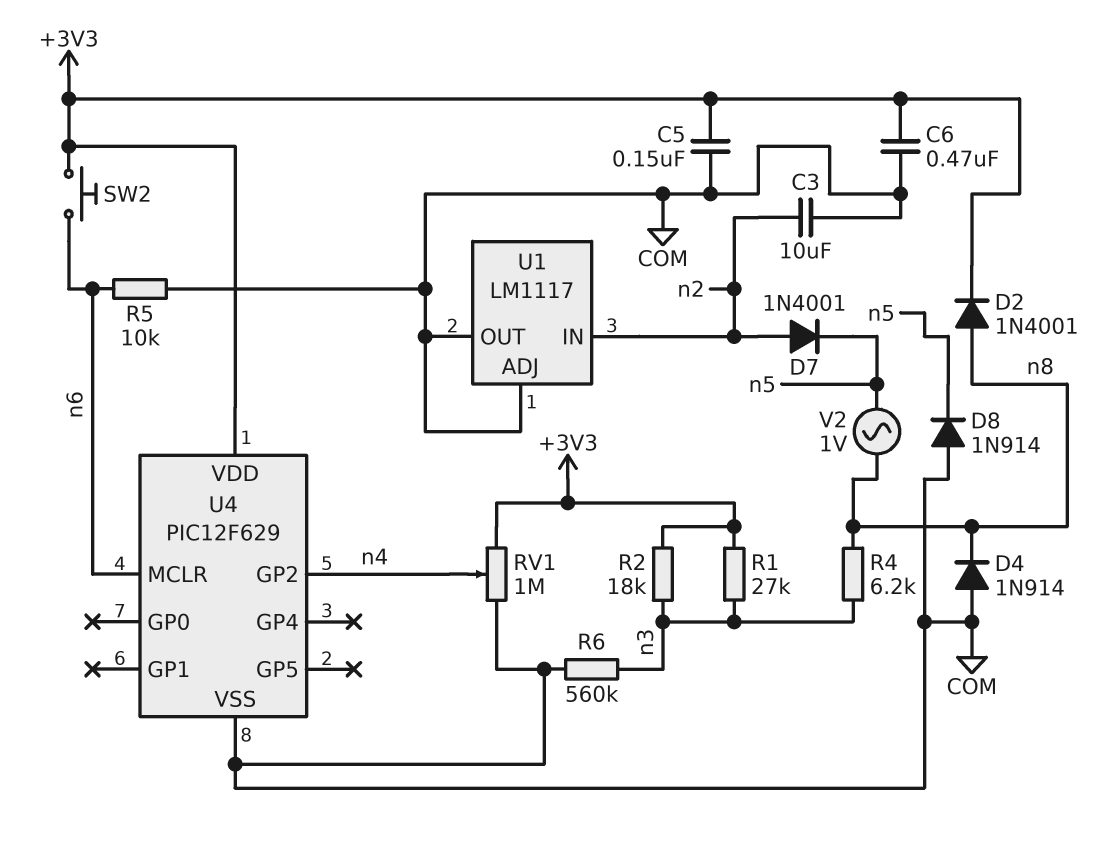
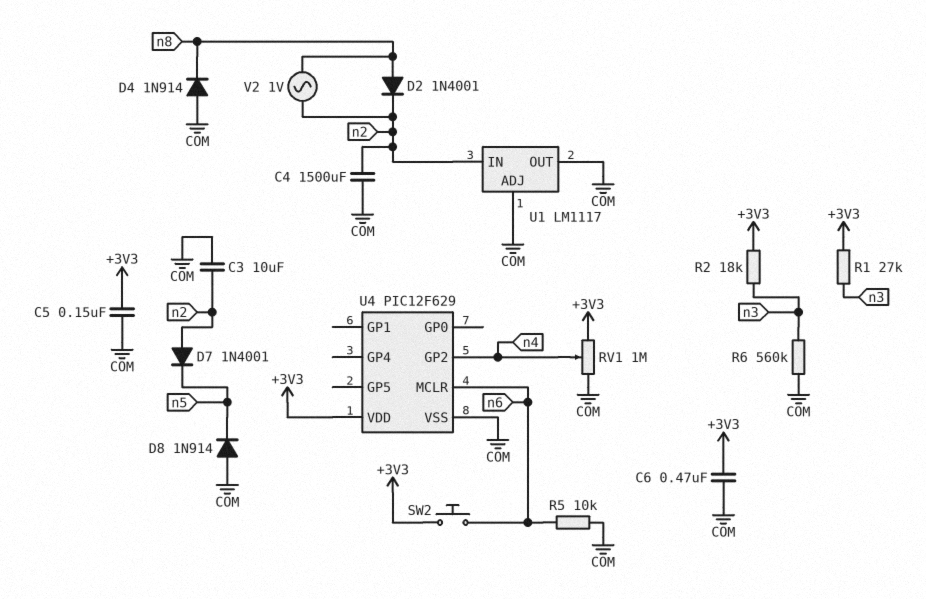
C4: none -> 1500uF (COM, n2)
D2: diode 1N4001 (A n8, K +3V3) -> diode 1N4001 (A n8, K n2)
R4: 6.2k (n3, n8) -> none
V2: AC 1V (n5, n8) -> AC 1V (n2, n8)

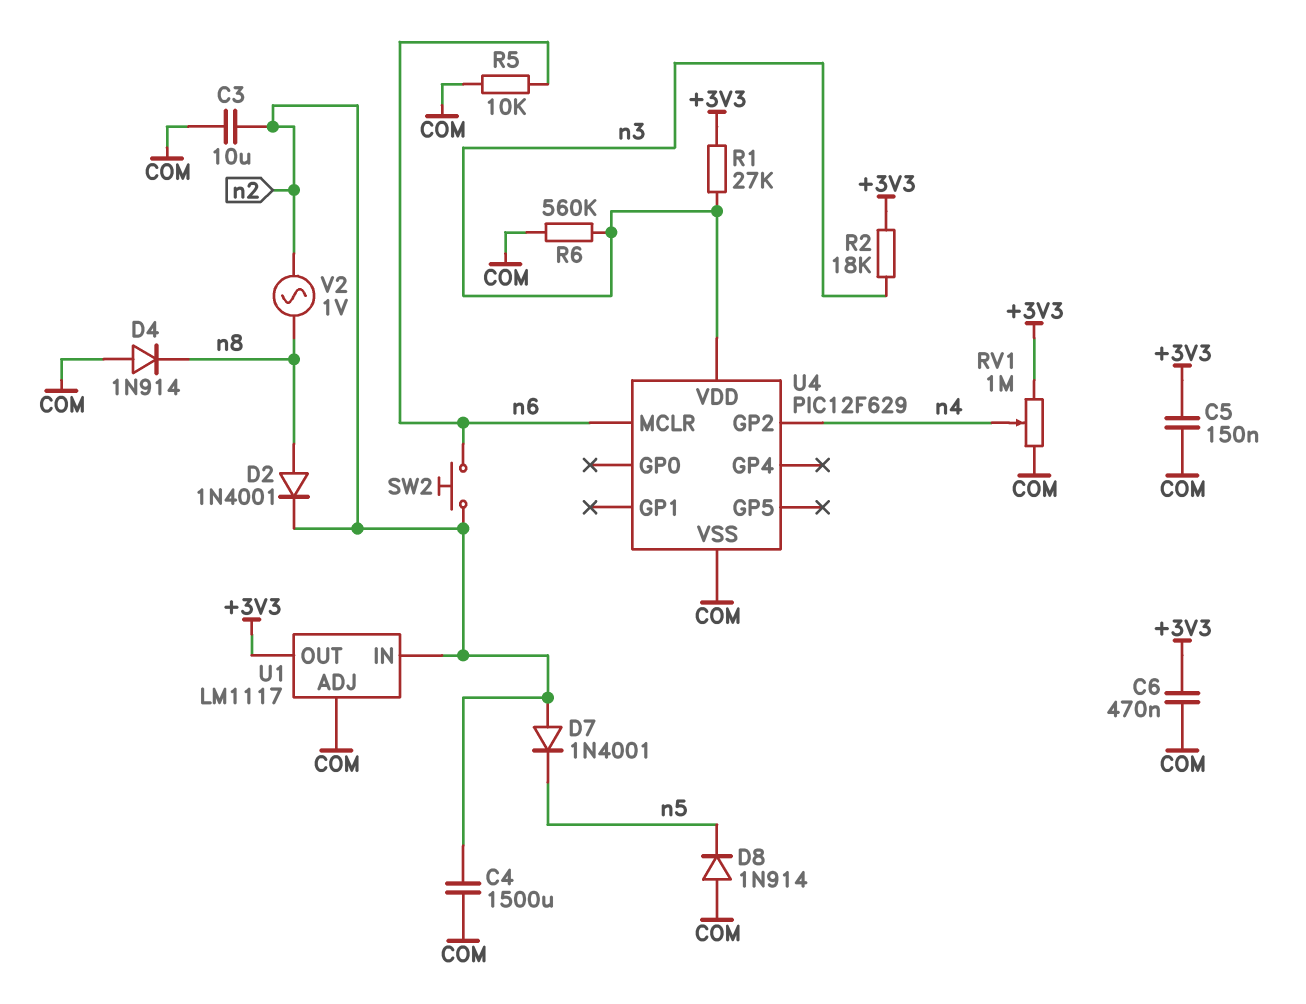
SW2: button (+3V3, n6) -> button (n2, n6)
U1 pin OUT: COM -> +3V3
U4 pin VDD: +3V3 -> n3

